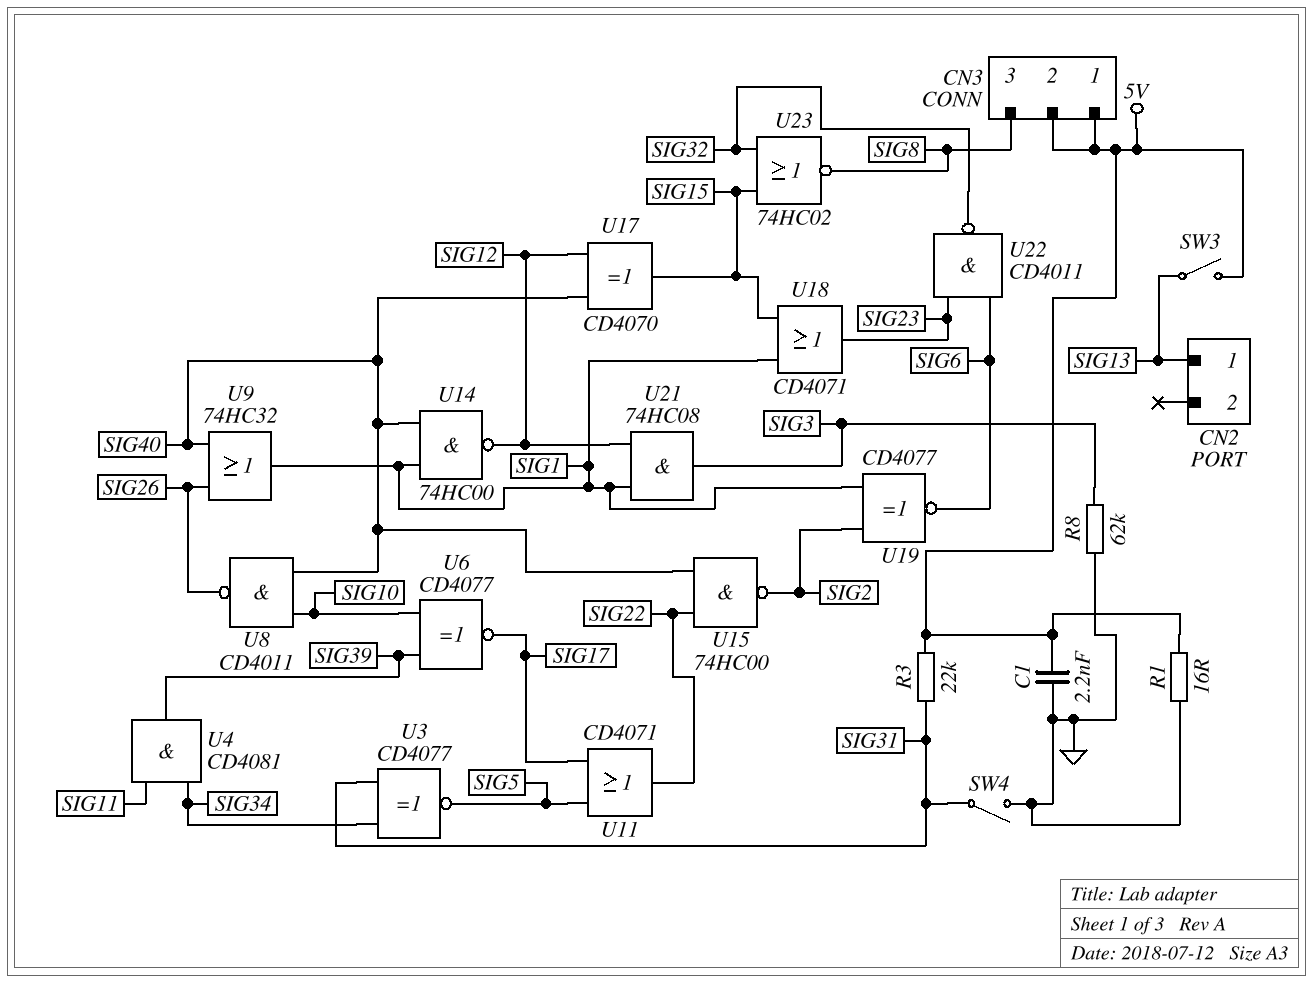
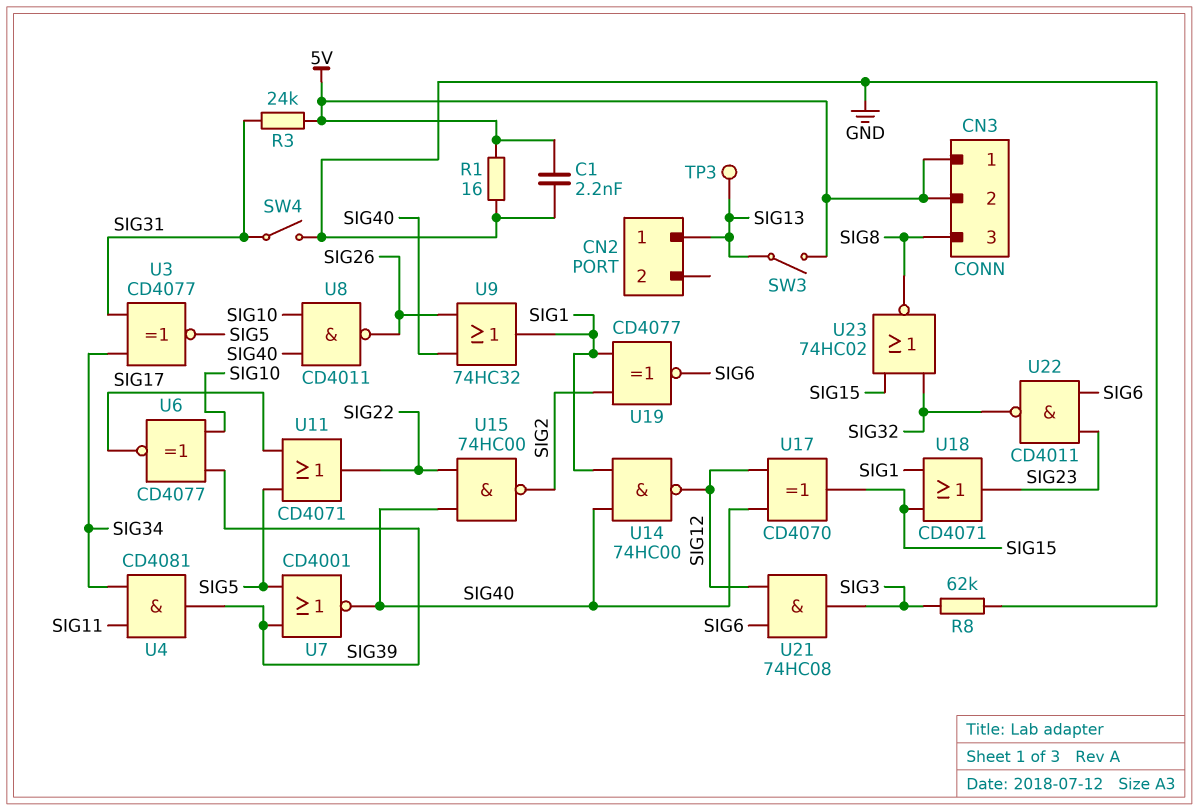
R3: 22k (5V, SIG31) -> 24k (5V, SIG31)
TP3: none -> test point (SIG13)
U7: none -> NOR CD4001 (in SIG5, in SIG39, out SIG40)
U21: AND 74HC08 (in SIG1, in SIG12, out SIG3) -> AND 74HC08 (in SIG6, in SIG12, out SIG3)

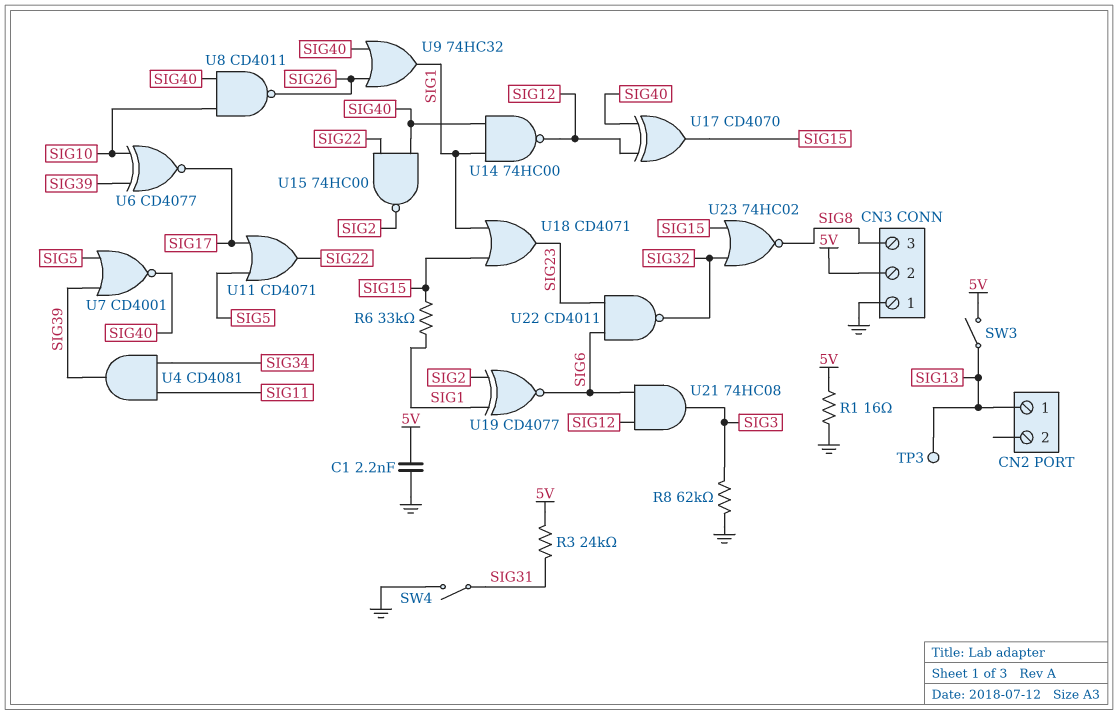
CN3 pin 1: 5V -> GND
R6: none -> 33k (SIG1, SIG15)
U3: XNOR CD4077 (in SIG31, in SIG34, out SIG5) -> none

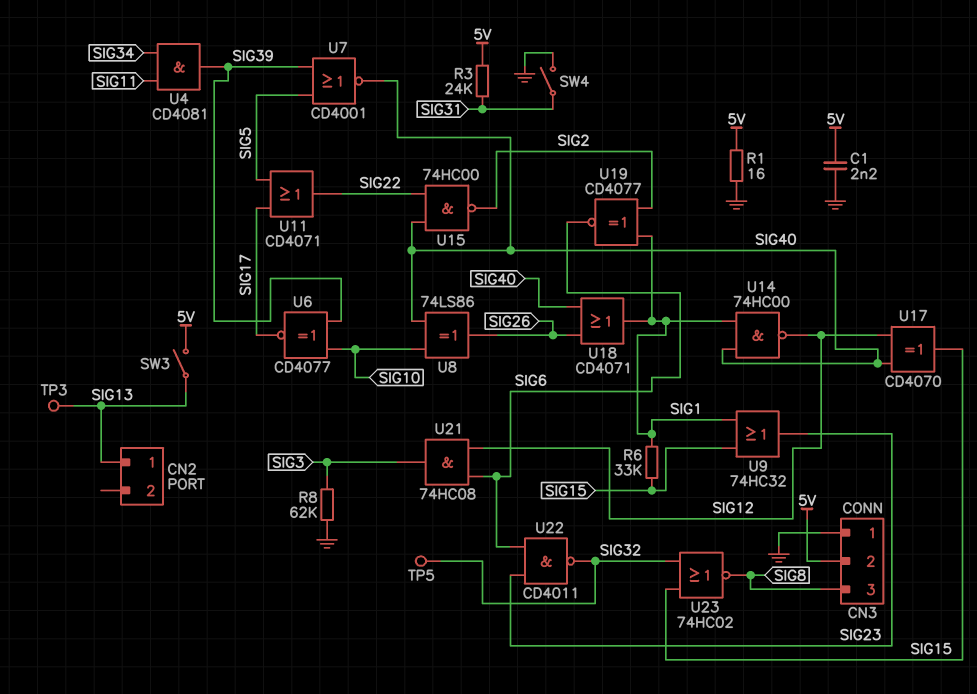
TP5: none -> test point (SIG32)
U8: NAND CD4011 (in SIG10, in SIG40, out SIG26) -> XOR 74LS86 (in SIG10, in SIG40, out SIG26)
U9: OR 74HC32 (in SIG26, in SIG40, out SIG1) -> OR 74HC32 (in SIG1, in SIG15, out SIG23)
U18: OR CD4071 (in SIG1, in SIG15, out SIG23) -> OR CD4071 (in SIG26, in SIG40, out SIG1)

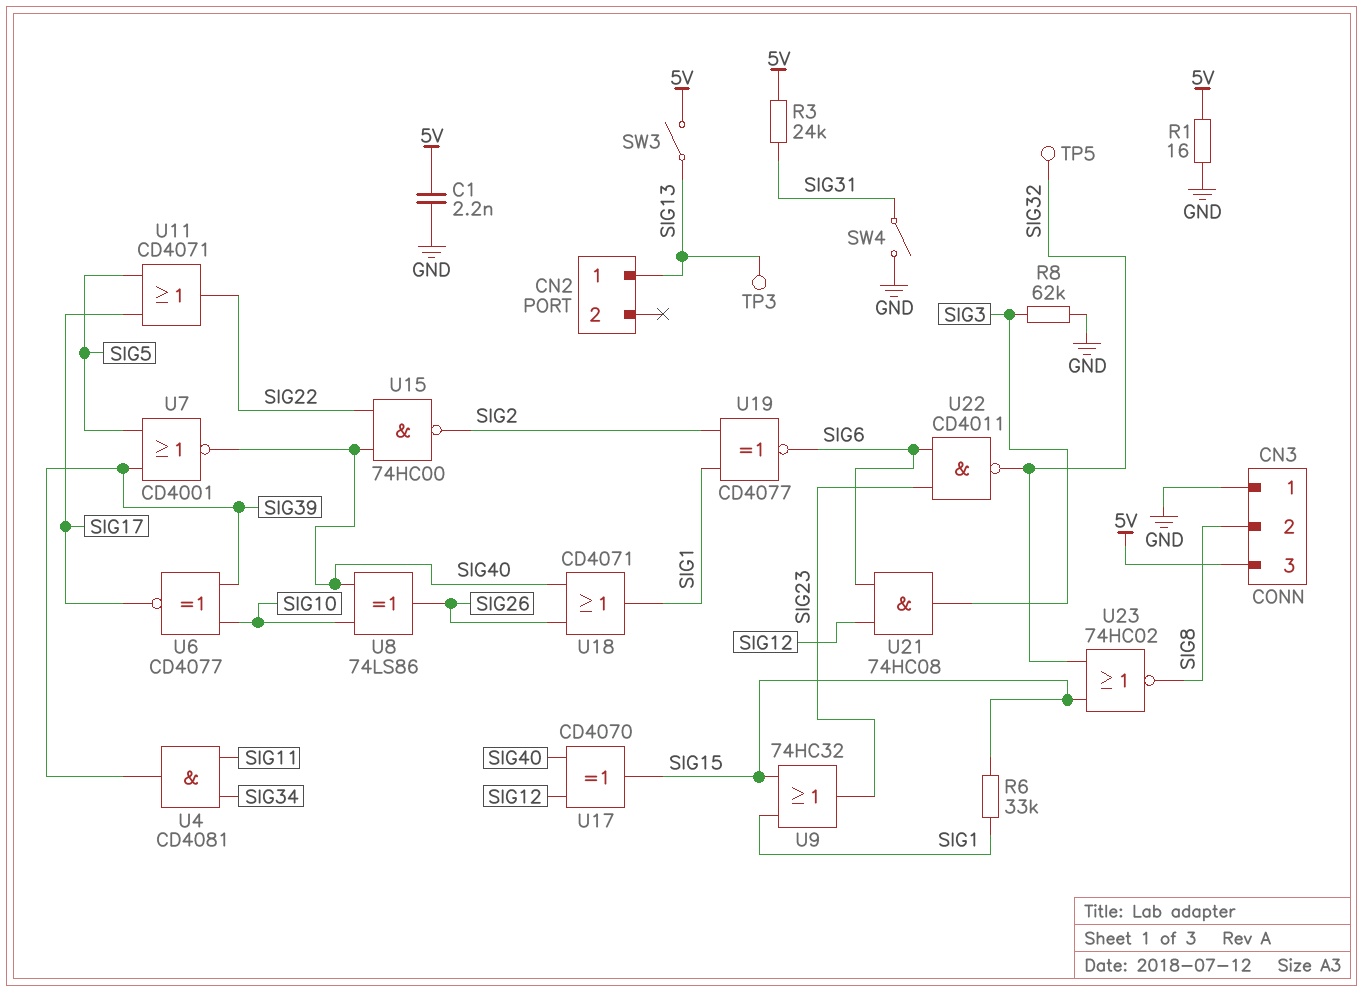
CN3 pin 2: 5V -> SIG8
CN3 pin 3: SIG8 -> 5V
U14: NAND 74HC00 (in SIG1, in SIG40, out SIG12) -> none

